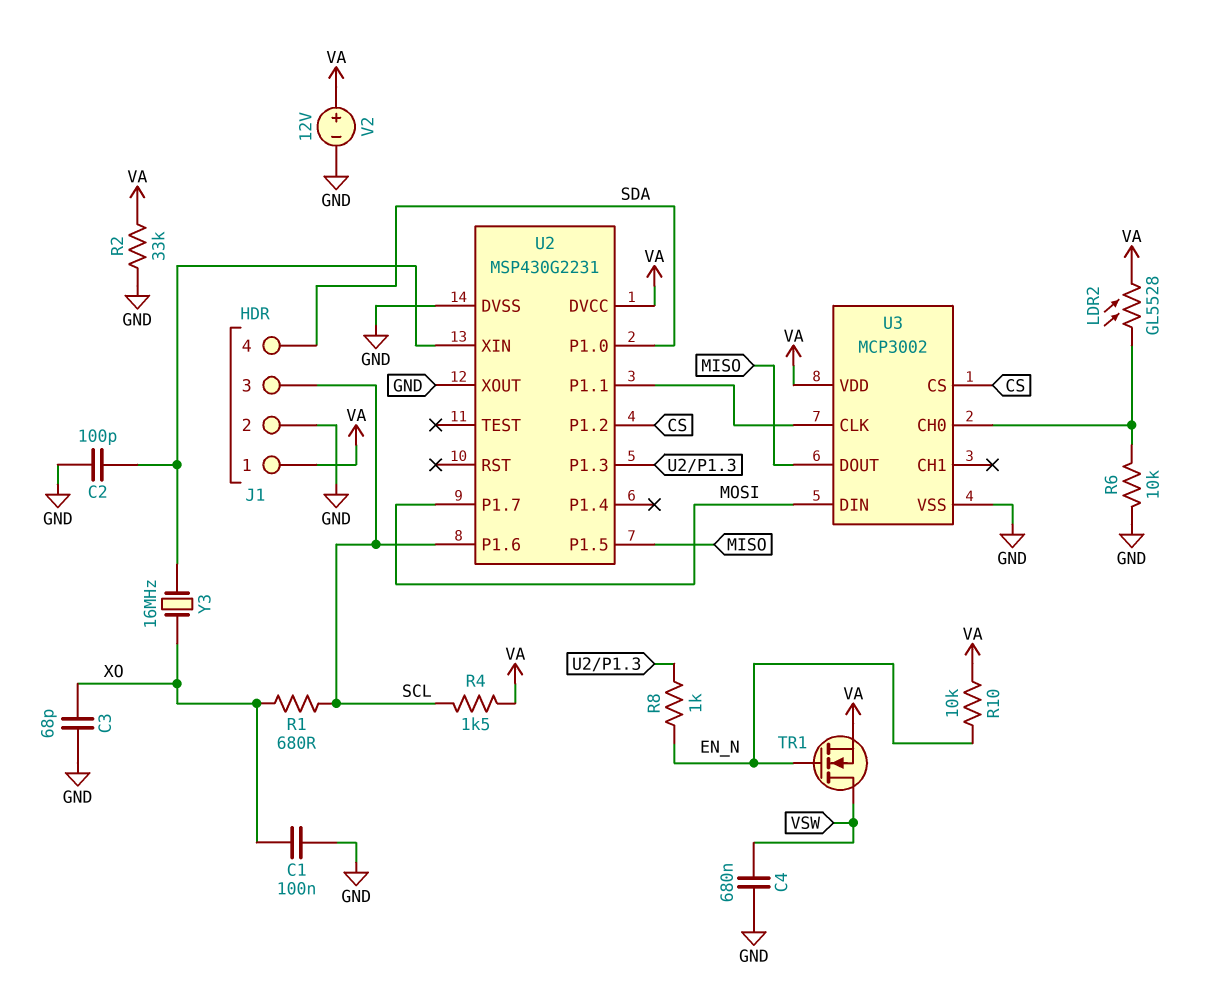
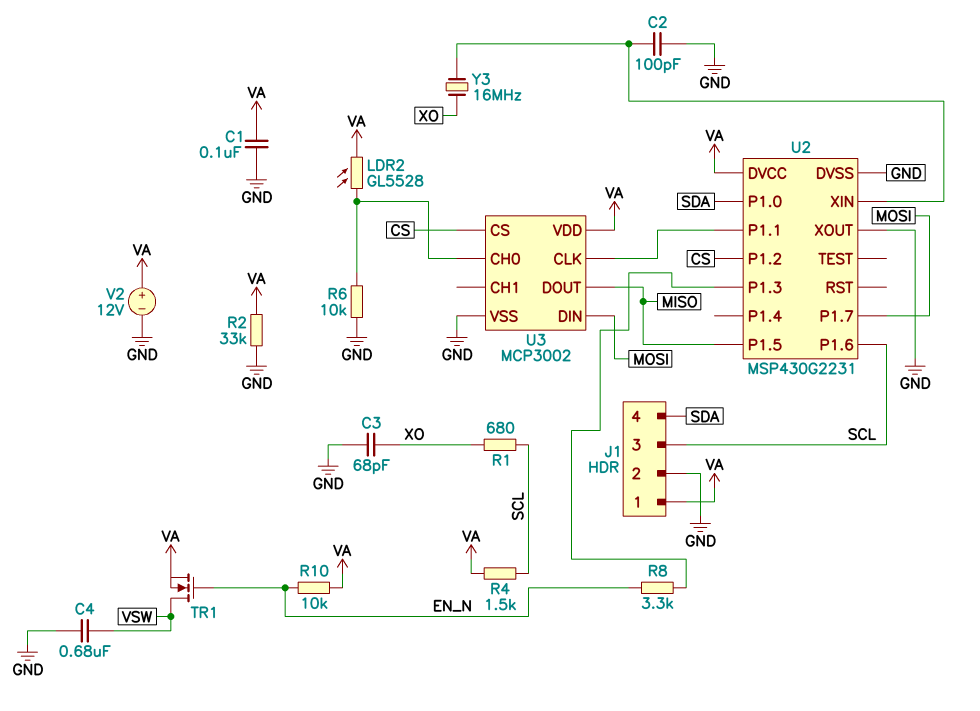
C1: 100nF (GND, XO) -> 100nF (GND, VA)
R8: 1k (EN_N, U2/P1.3) -> 3.3k (EN_N, U2/P1.3)

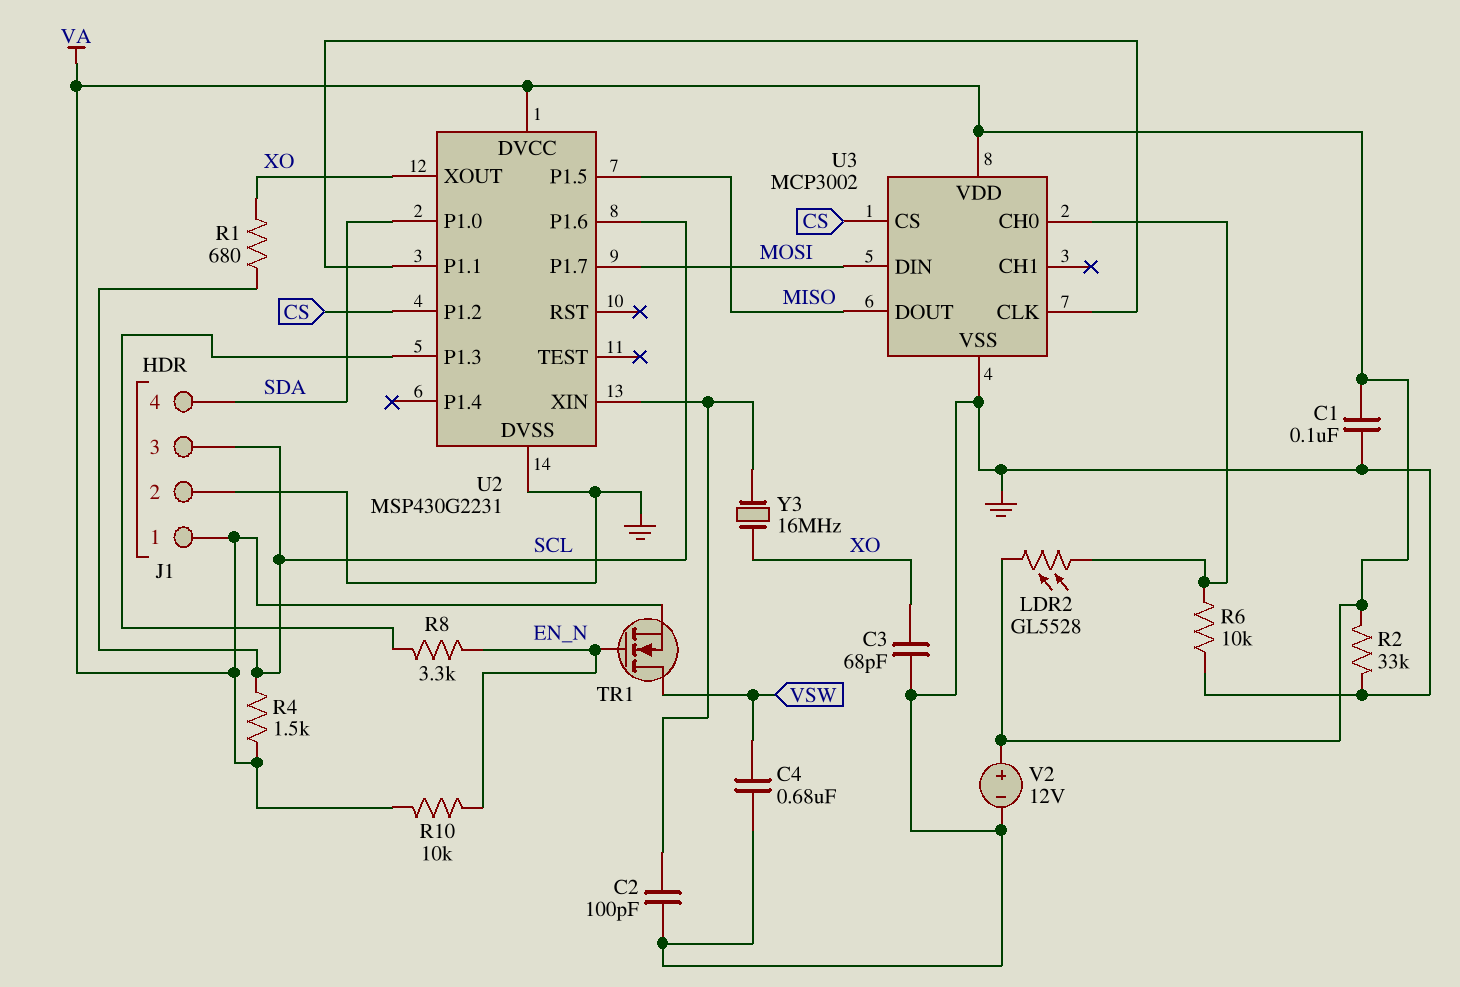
U2 pin XOUT: GND -> XO

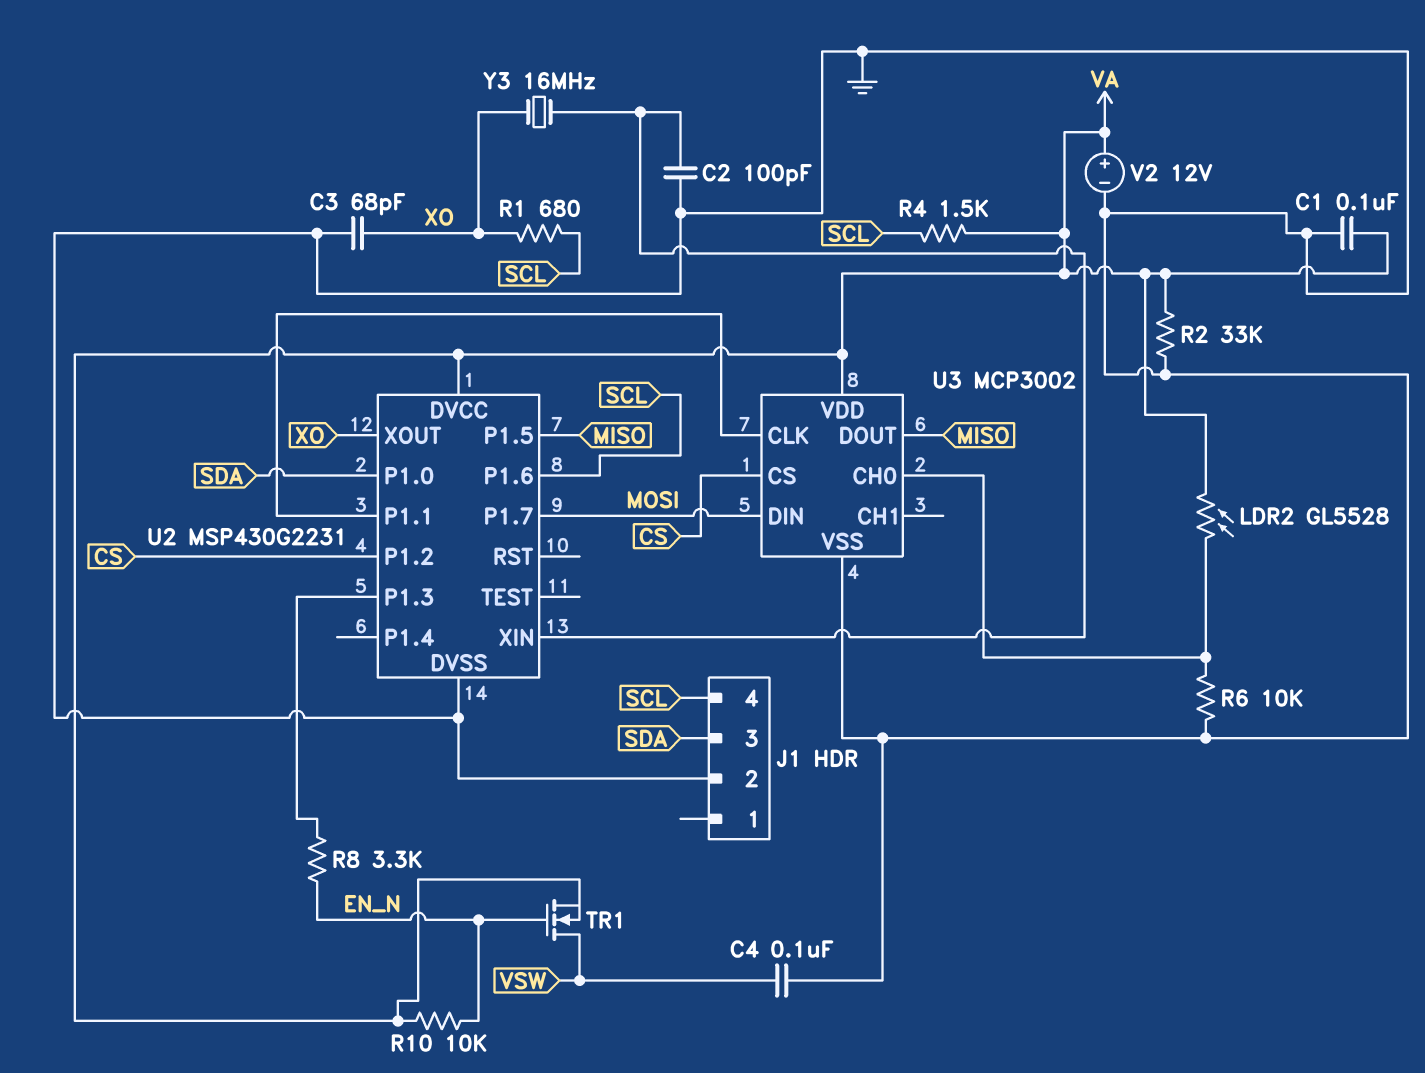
C4: 680nF (GND, VSW) -> 100nF (GND, VSW)
J1 pin 1: VA -> none
J1 pin 3: SCL -> SDA
J1 pin 4: SDA -> SCL

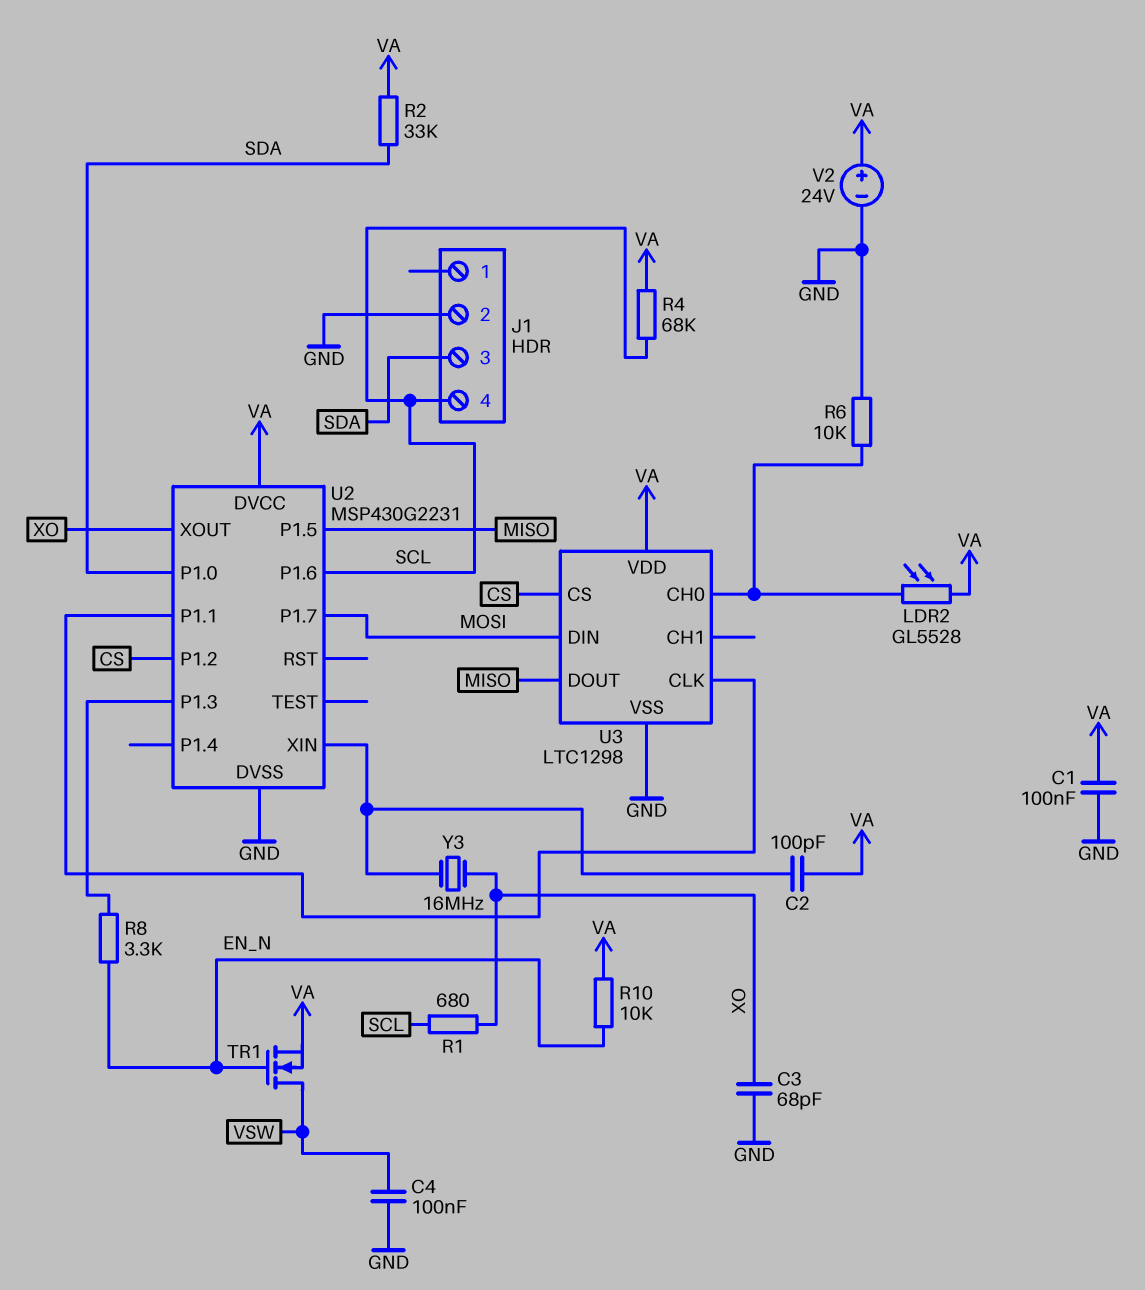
C2: 100pF (GND, U2/XIN) -> 100pF (U2/XIN, VA)
R2: 33k (GND, VA) -> 33k (SDA, VA)
R4: 1.5k (SCL, VA) -> 68k (SCL, VA)
U3: MCP3002 -> LTC1298
V2: 12V (plus VA, minus GND) -> 24V (plus VA, minus GND)

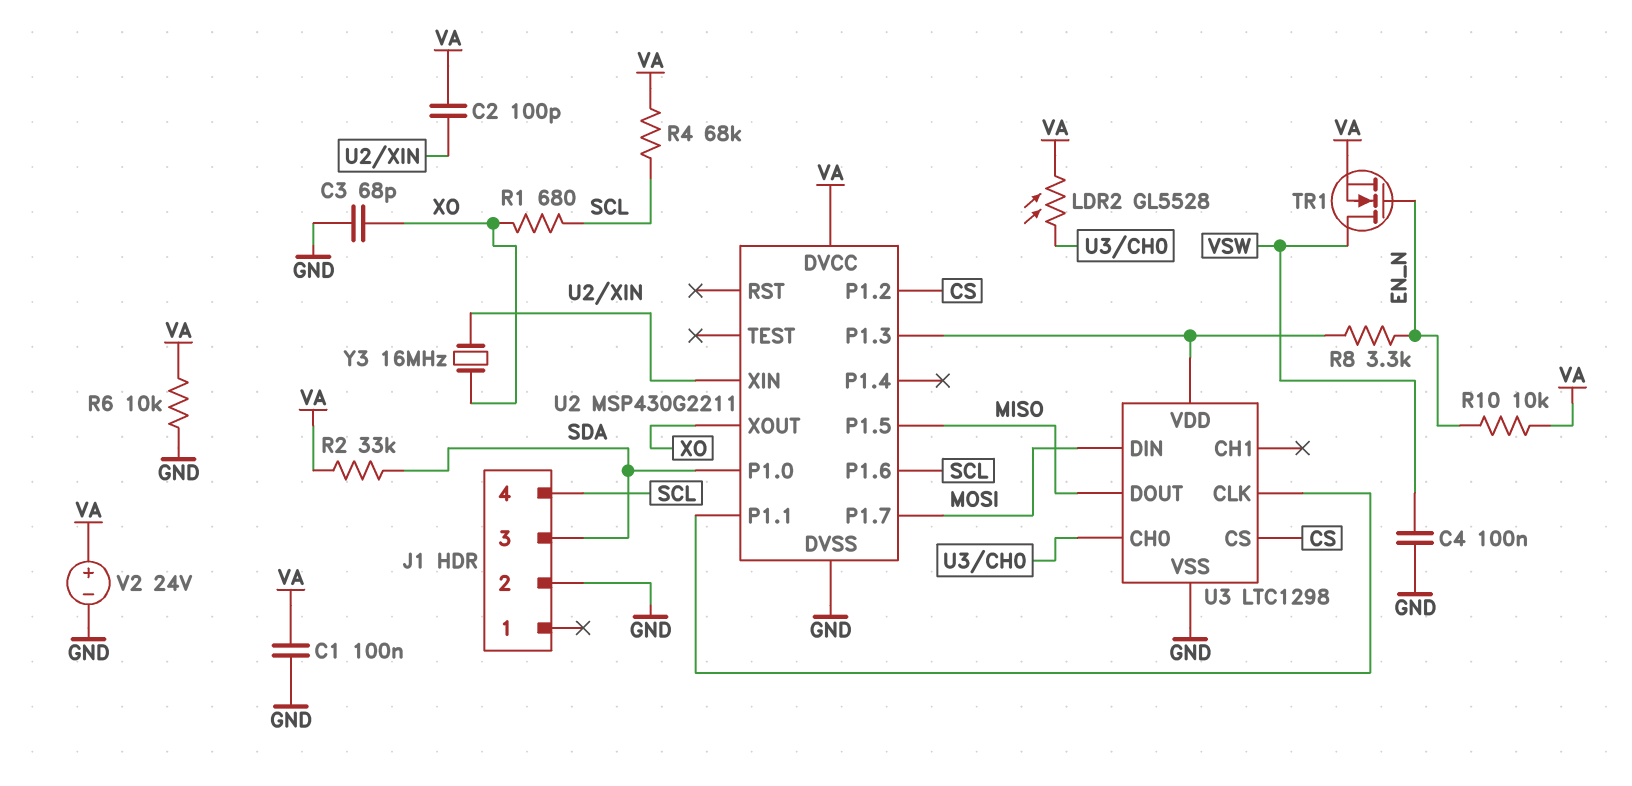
R6: 10k (GND, U3/CH0) -> 10k (GND, VA)
U2: MSP430G2231 -> MSP430G2211
U3 pin VDD: VA -> U2/P1.3

